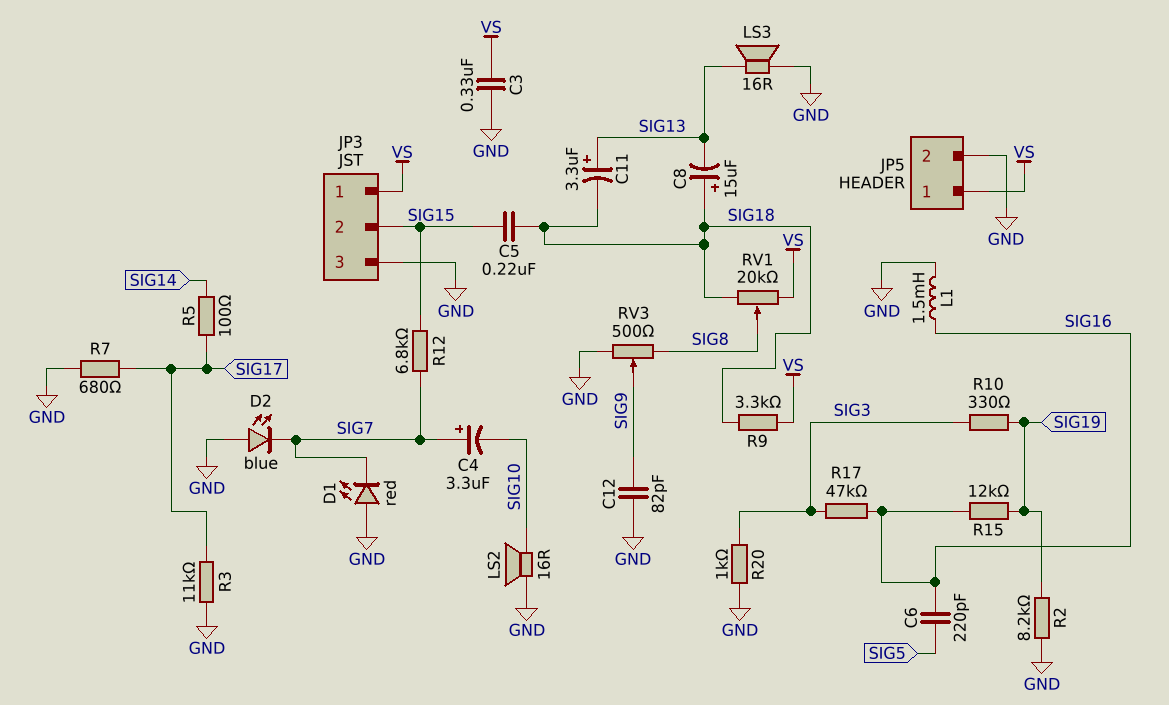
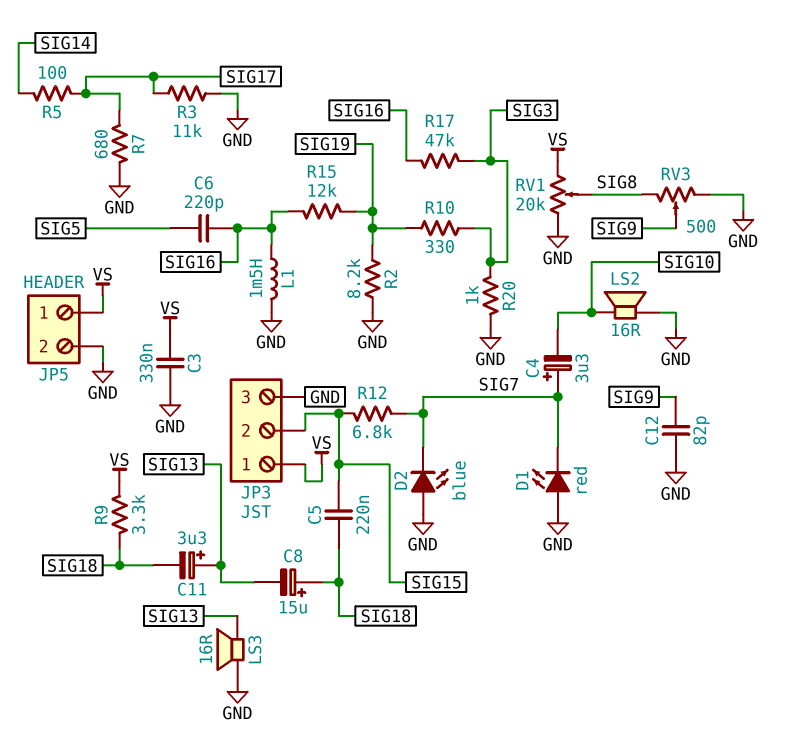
RV1: 20k (SIG18, VS, wiper SIG8) -> 20k (GND, VS, wiper SIG8)

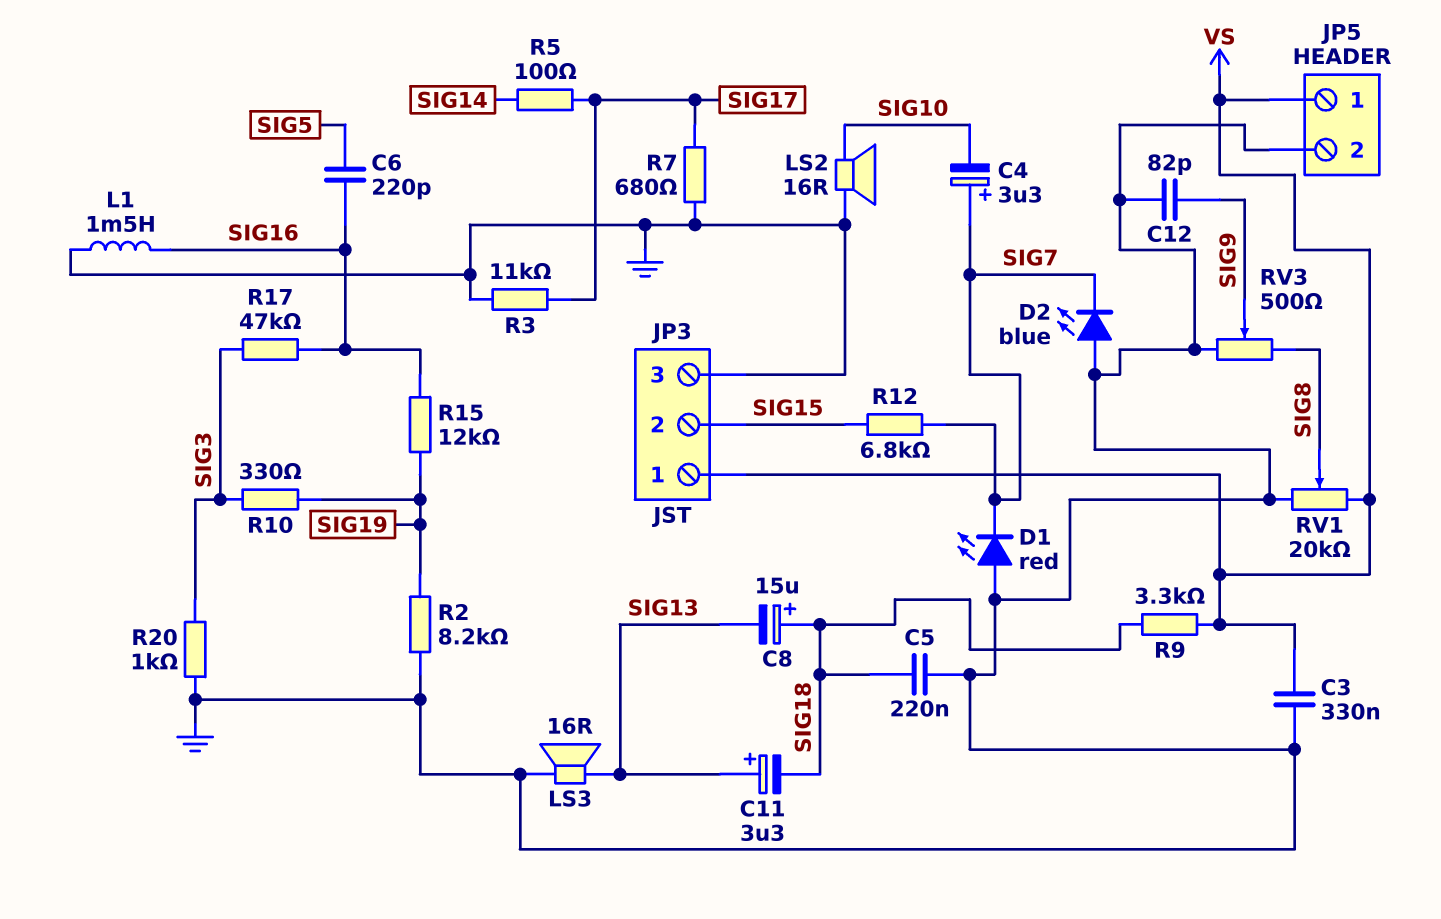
C5: 220nF (SIG15, SIG18) -> 220nF (GND, SIG18)

